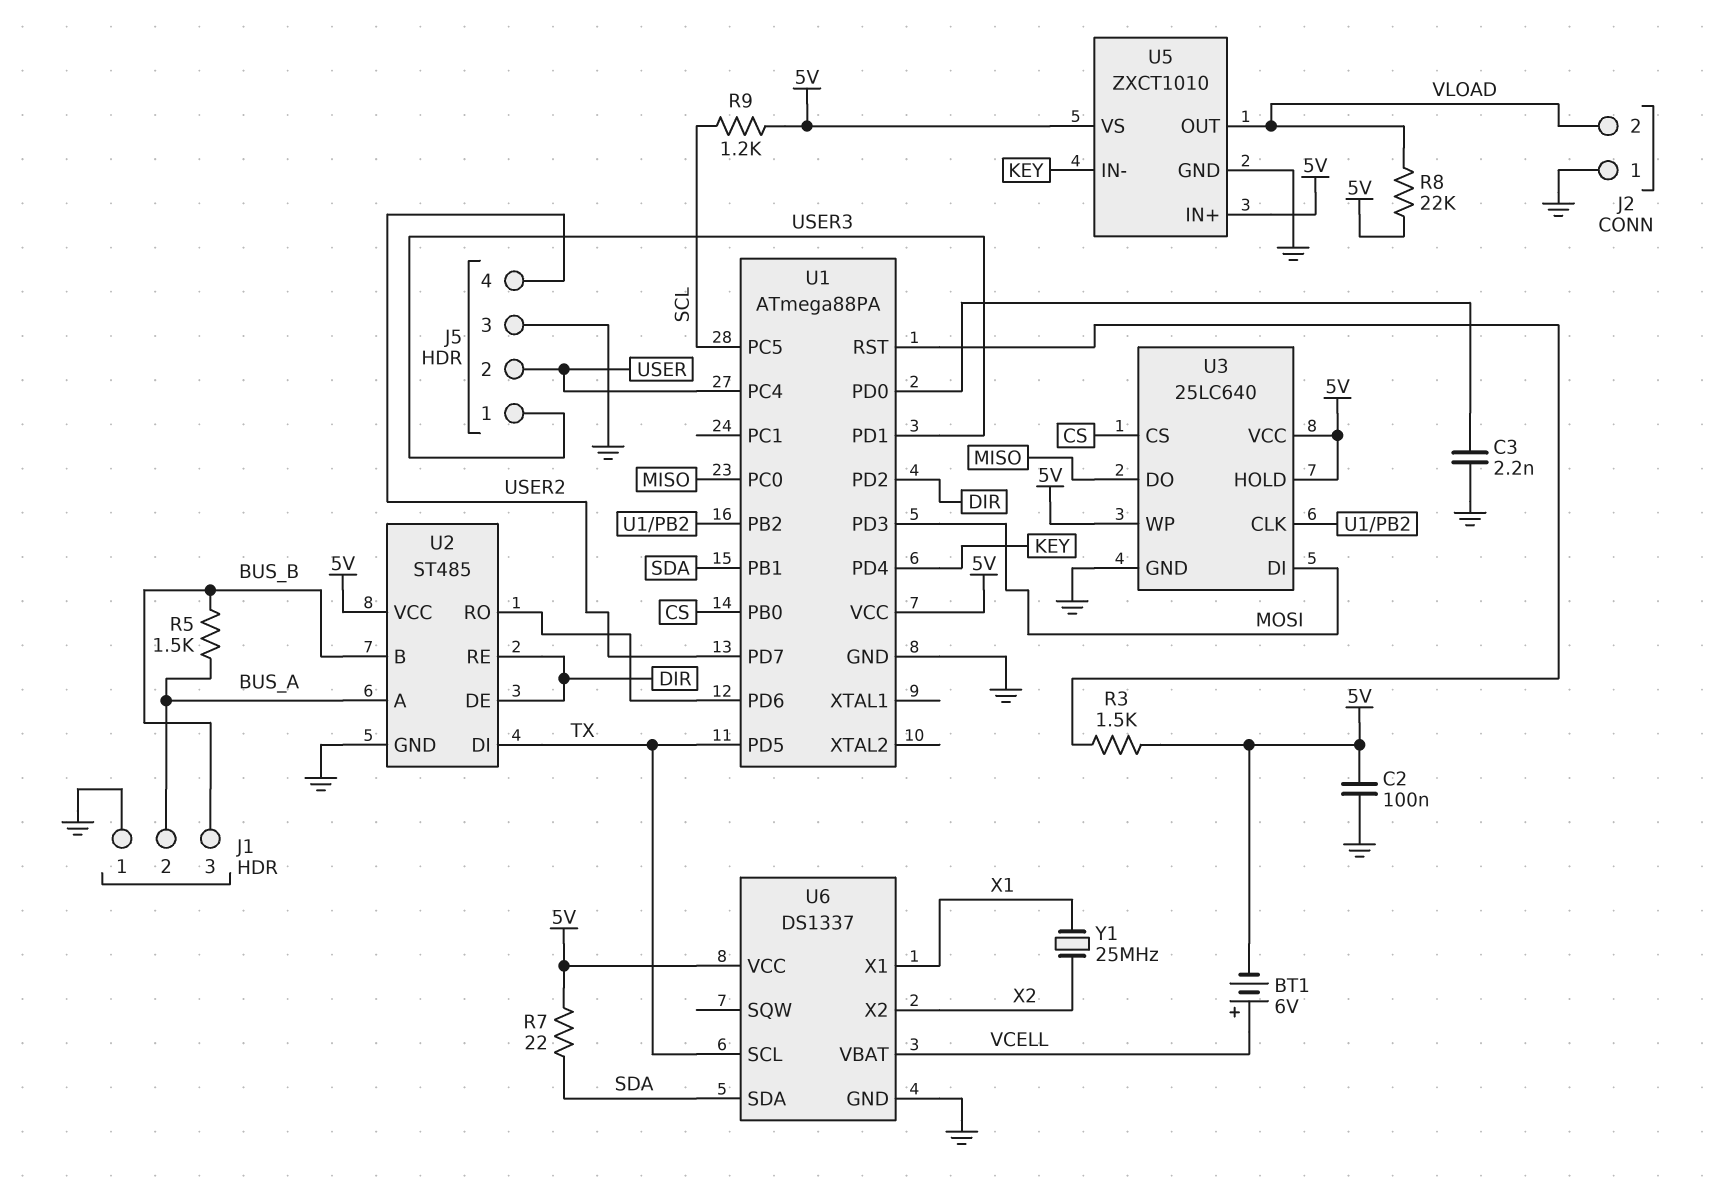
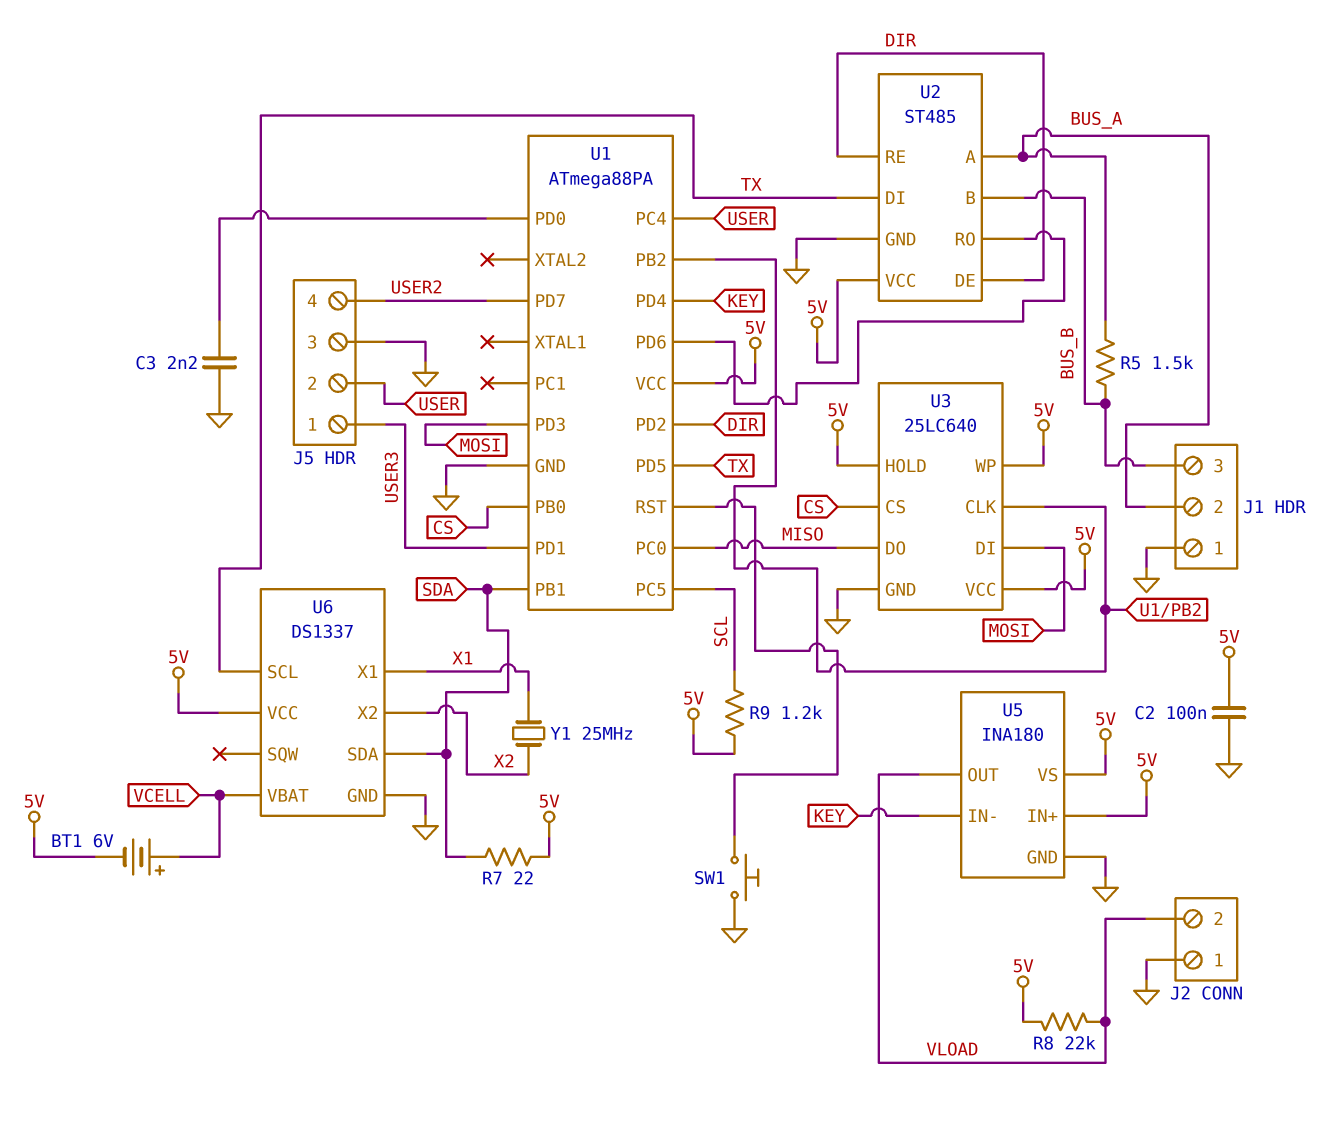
R3: 1.5k (5V, U1/RST) -> none
SW1: none -> button (GND, U1/RST)
U5: ZXCT1010 -> INA180

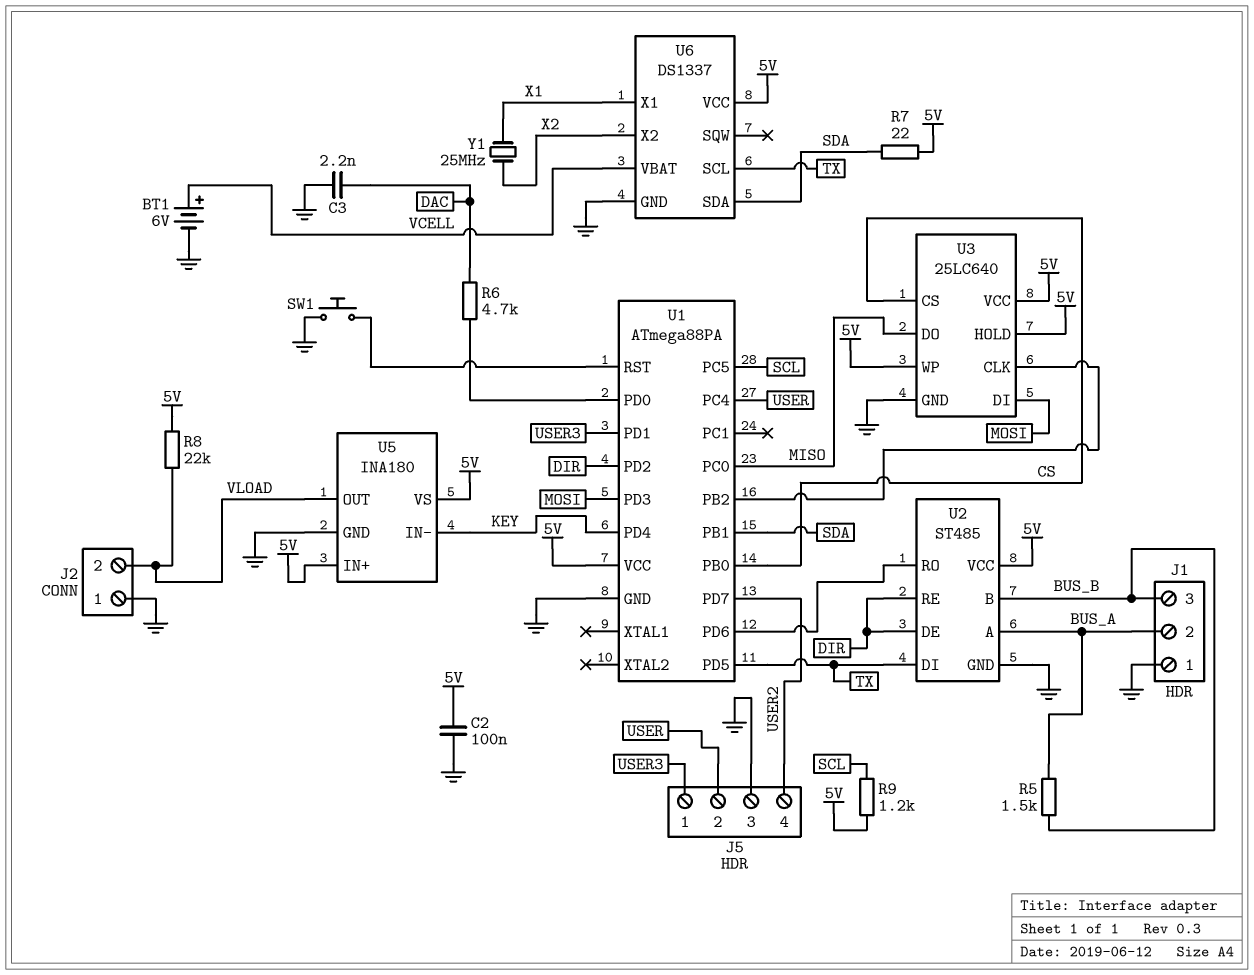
BT1: 6V (plus VCELL, minus 5V) -> 6V (plus VCELL, minus GND)
C3: 2.2nF (GND, U1/PD0) -> 2.2nF (DAC, GND)
R6: none -> 4.7k (DAC, U1/PD0)

